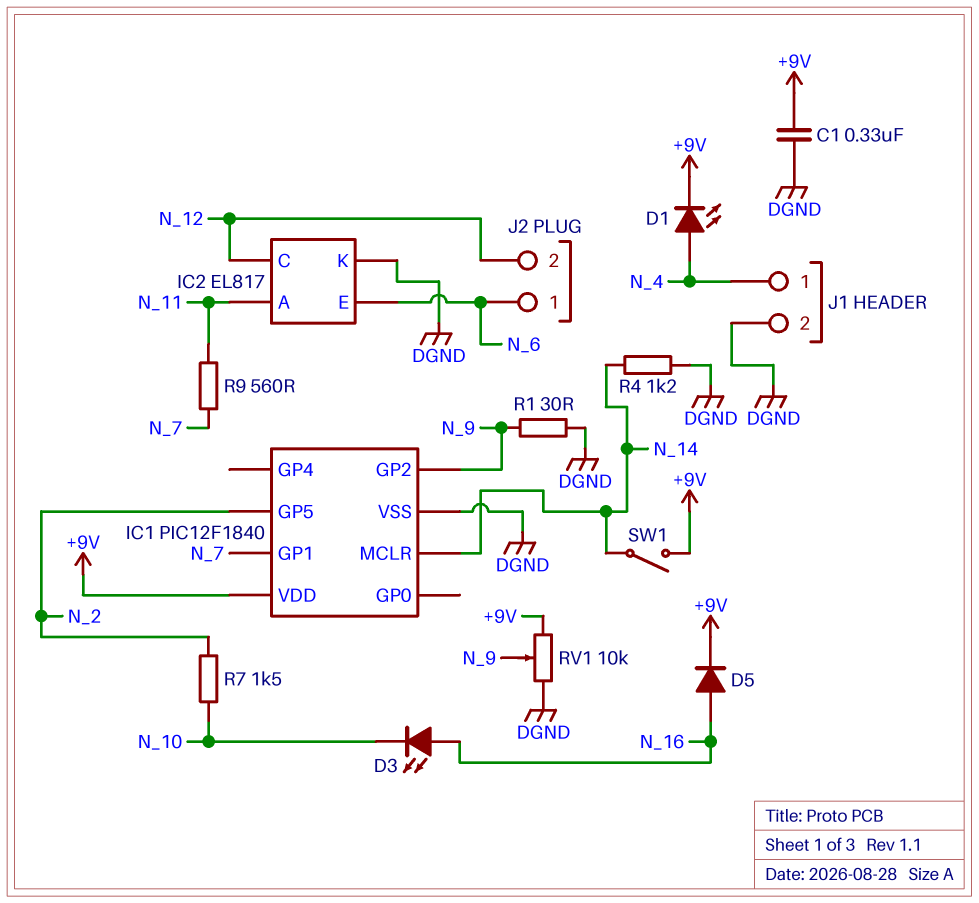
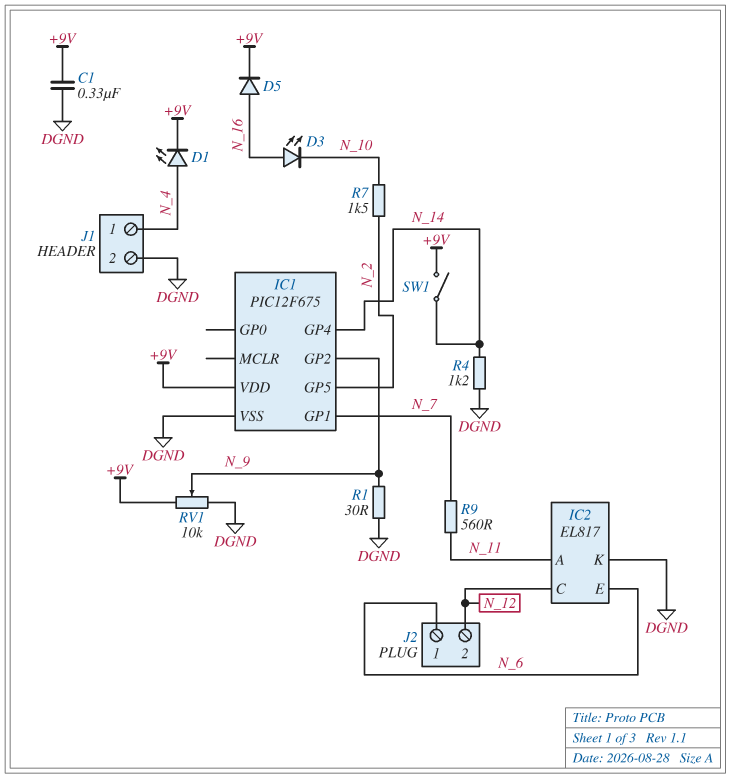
IC1: PIC12F1840 -> PIC12F675
IC1 pin GP4: none -> N_14
IC1 pin MCLR: N_14 -> none

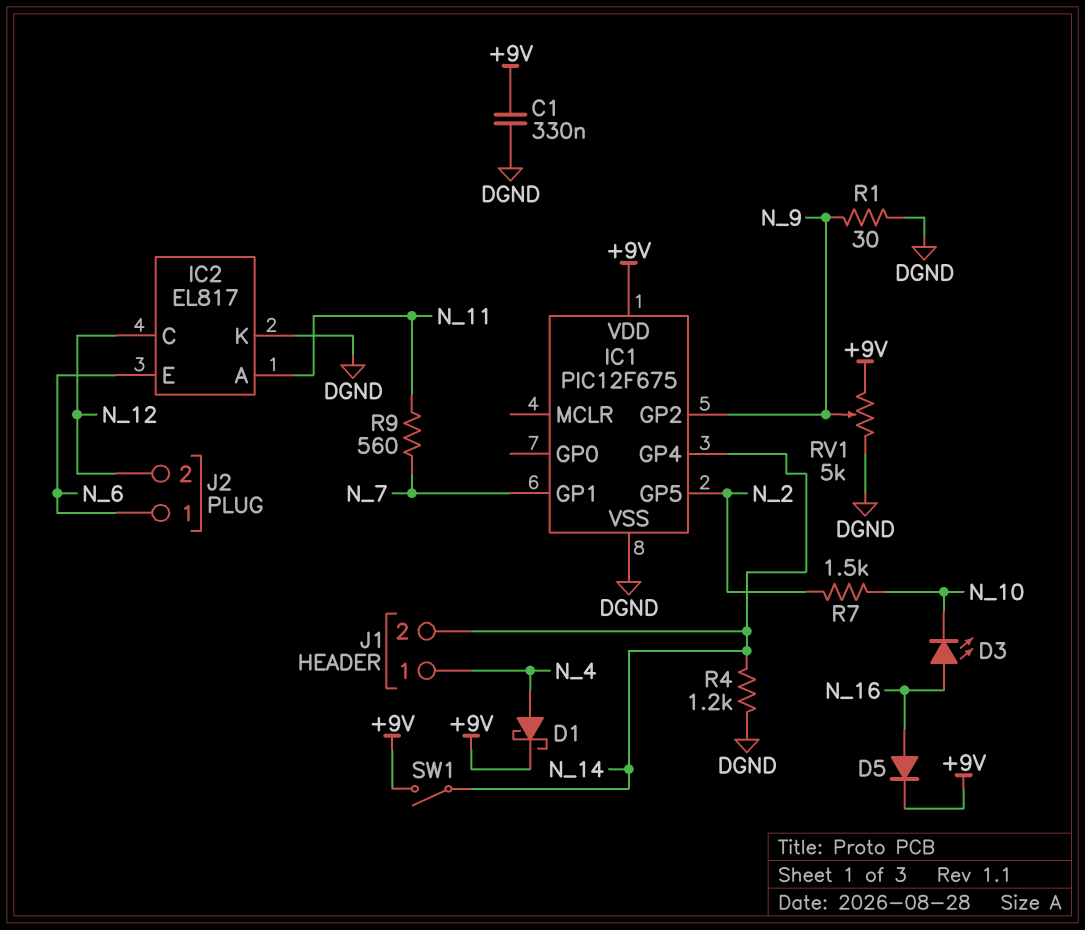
D1: LED (A N_4, K +9V) -> schottky (A N_4, K +9V)
J1 pin 2: DGND -> N_14
RV1: 10k (+9V, DGND, wiper N_9) -> 5k (+9V, DGND, wiper N_9)

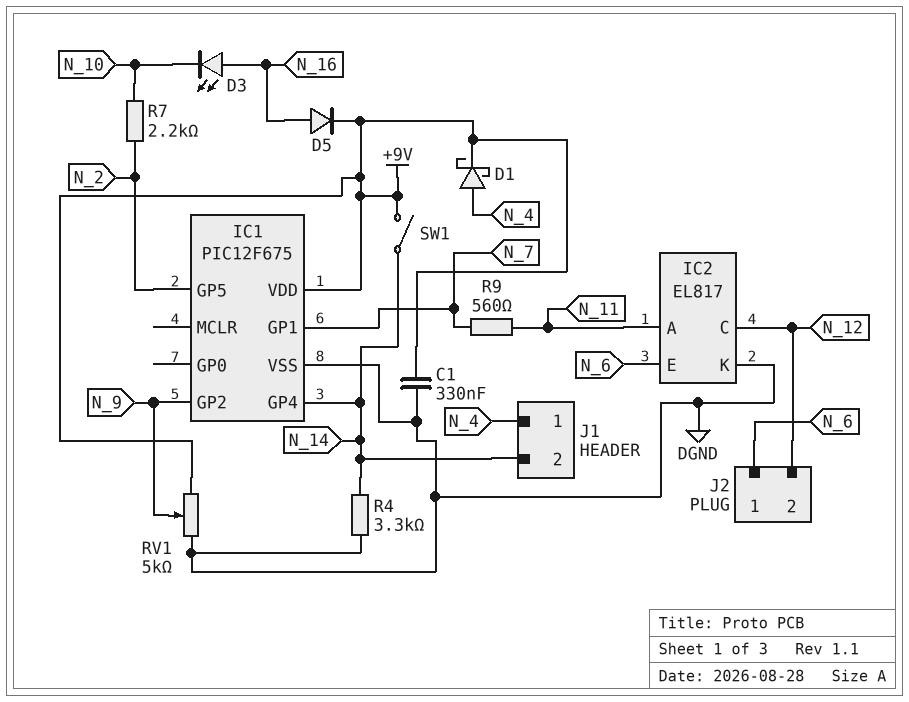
R1: 30 (DGND, N_9) -> none
R4: 1.2k (DGND, N_14) -> 3.3k (DGND, N_14)
R7: 1.5k (N_2, N_10) -> 2.2k (N_2, N_10)

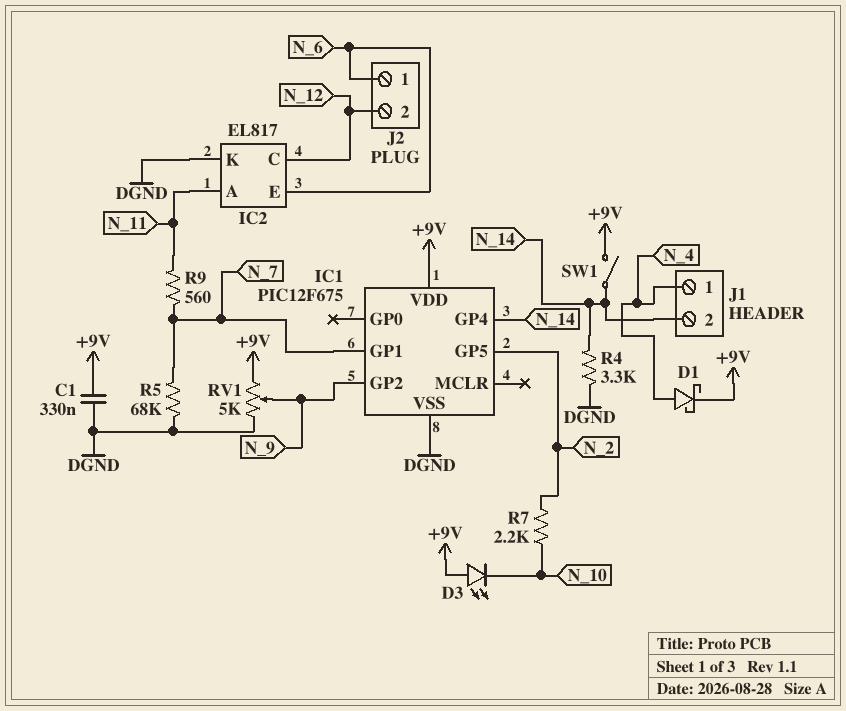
D3: LED (A N_16, K N_10) -> LED (A +9V, K N_10)
D5: diode (A N_16, K +9V) -> none
R5: none -> 68k (DGND, N_7)

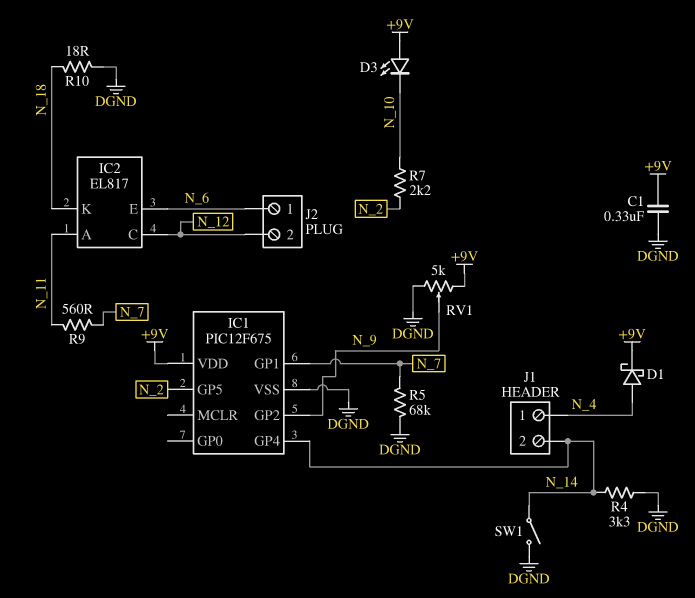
IC2 pin K: DGND -> N_18
R10: none -> 18 (DGND, N_18)
SW1: switch (+9V, N_14) -> switch (DGND, N_14)

